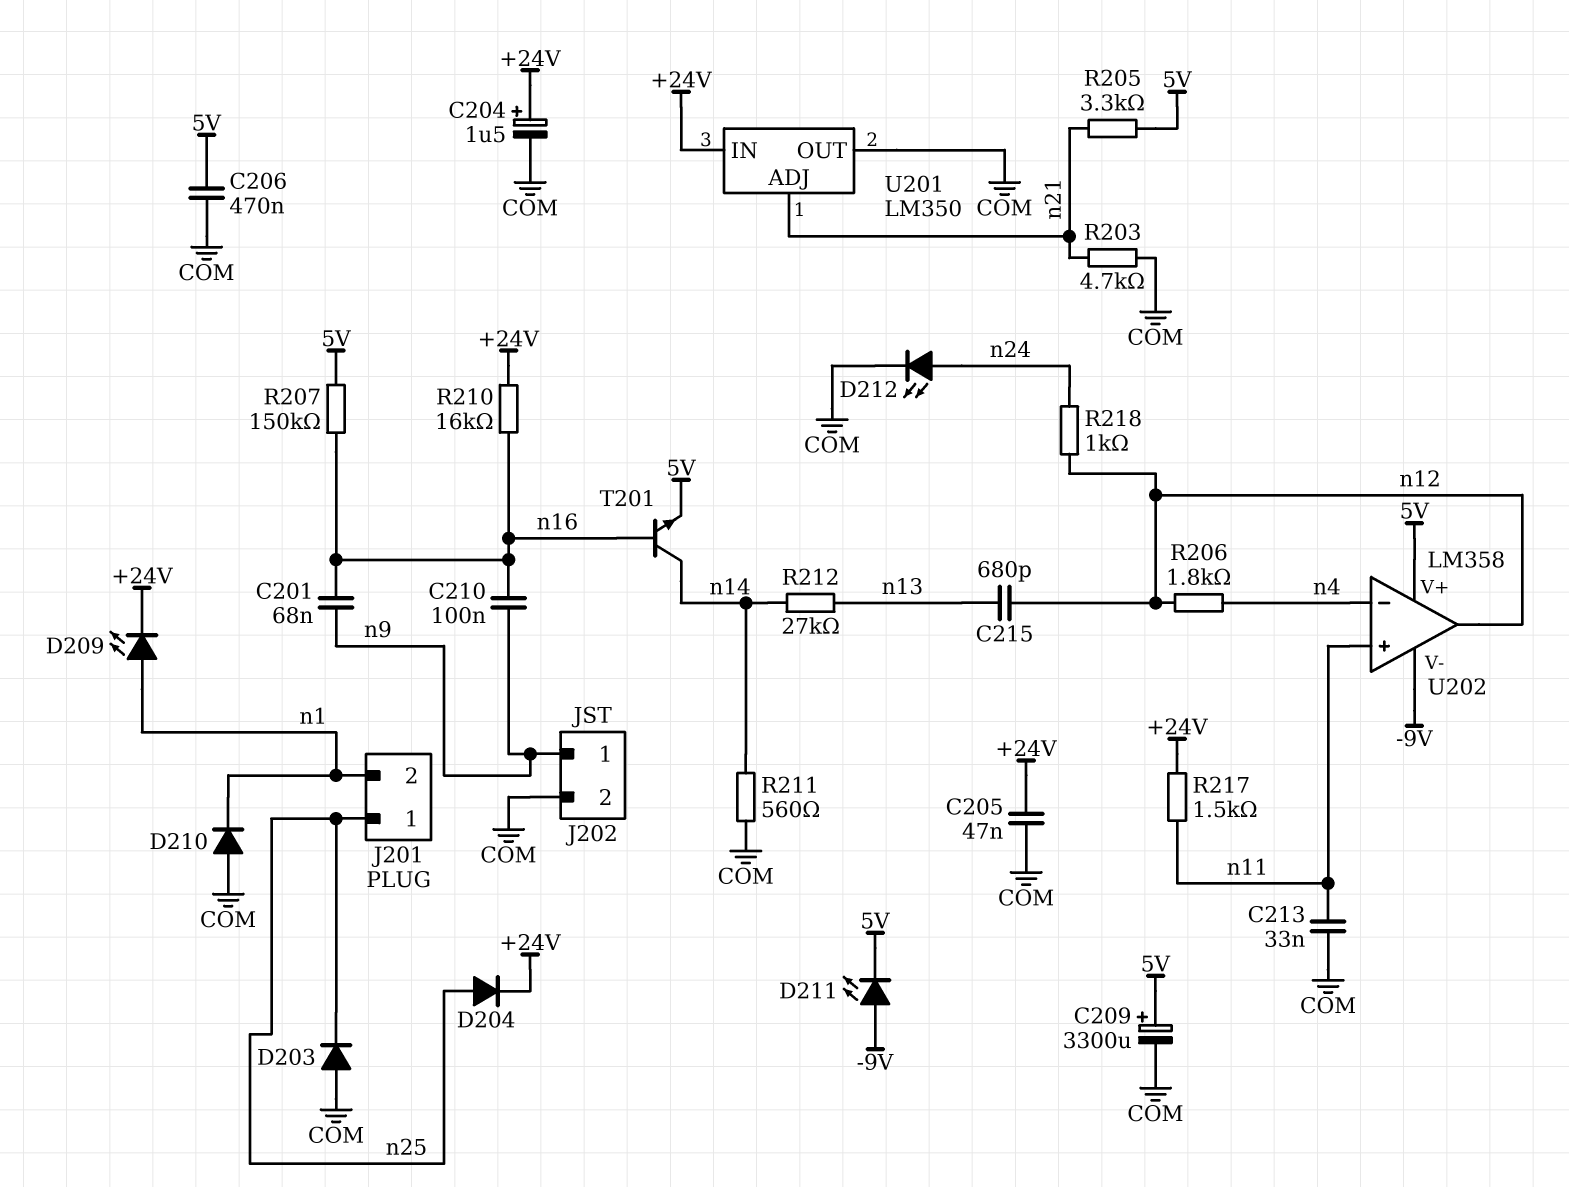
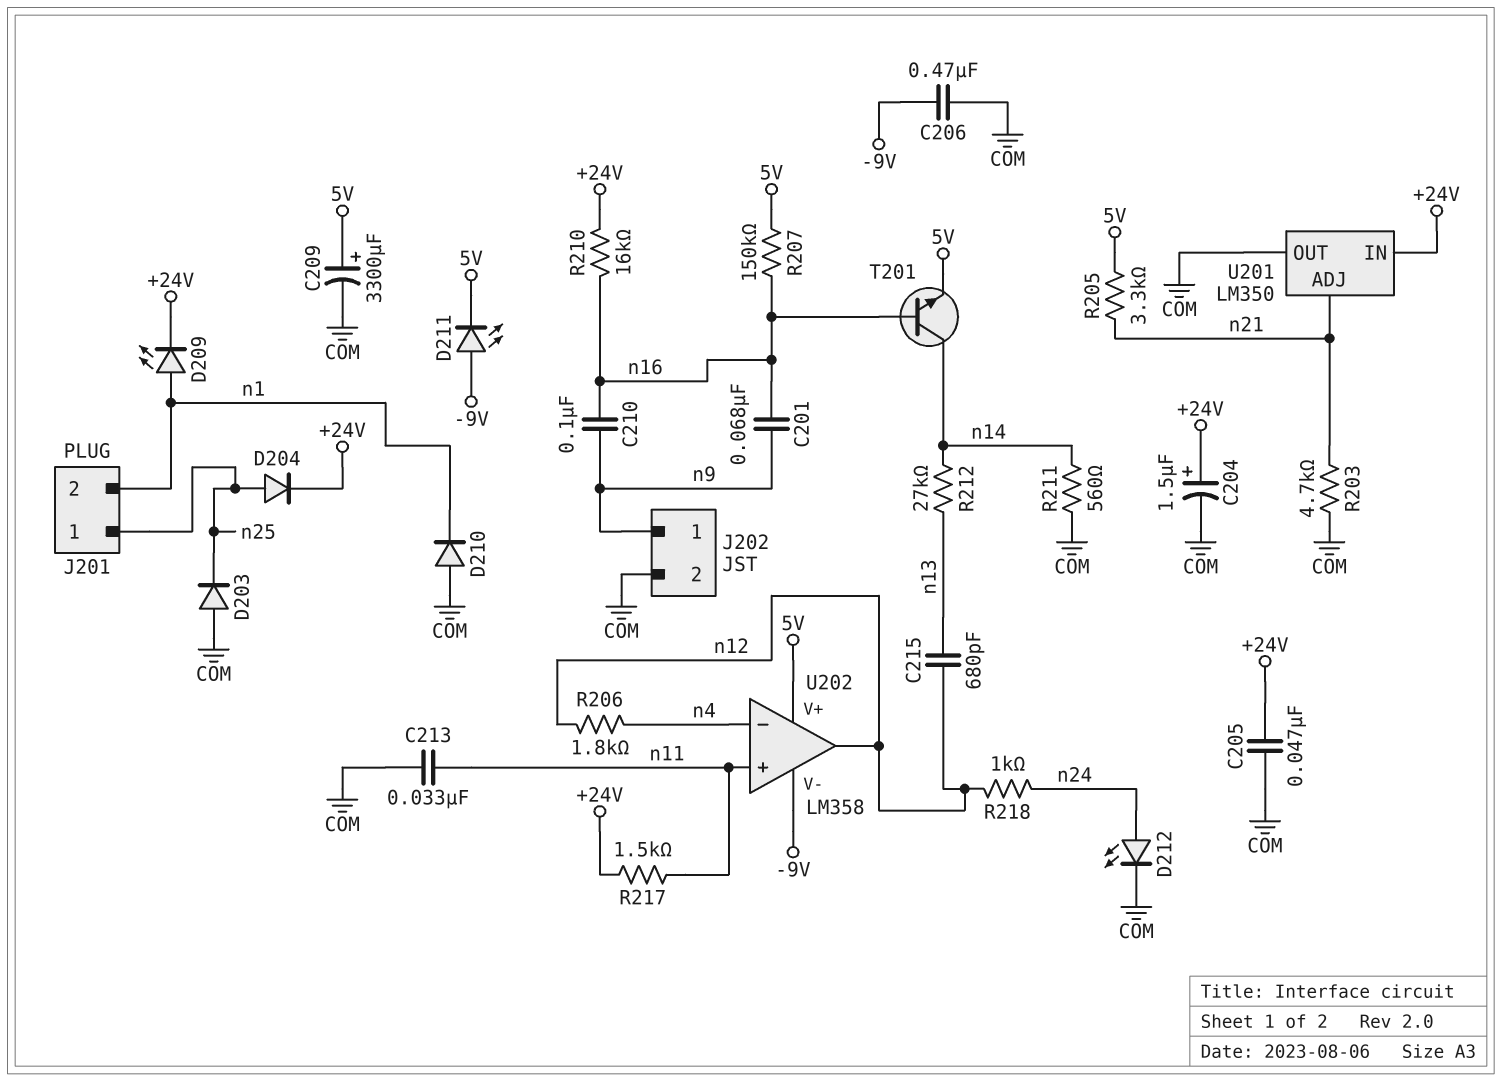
C206: 470nF (5V, COM) -> 470nF (-9V, COM)

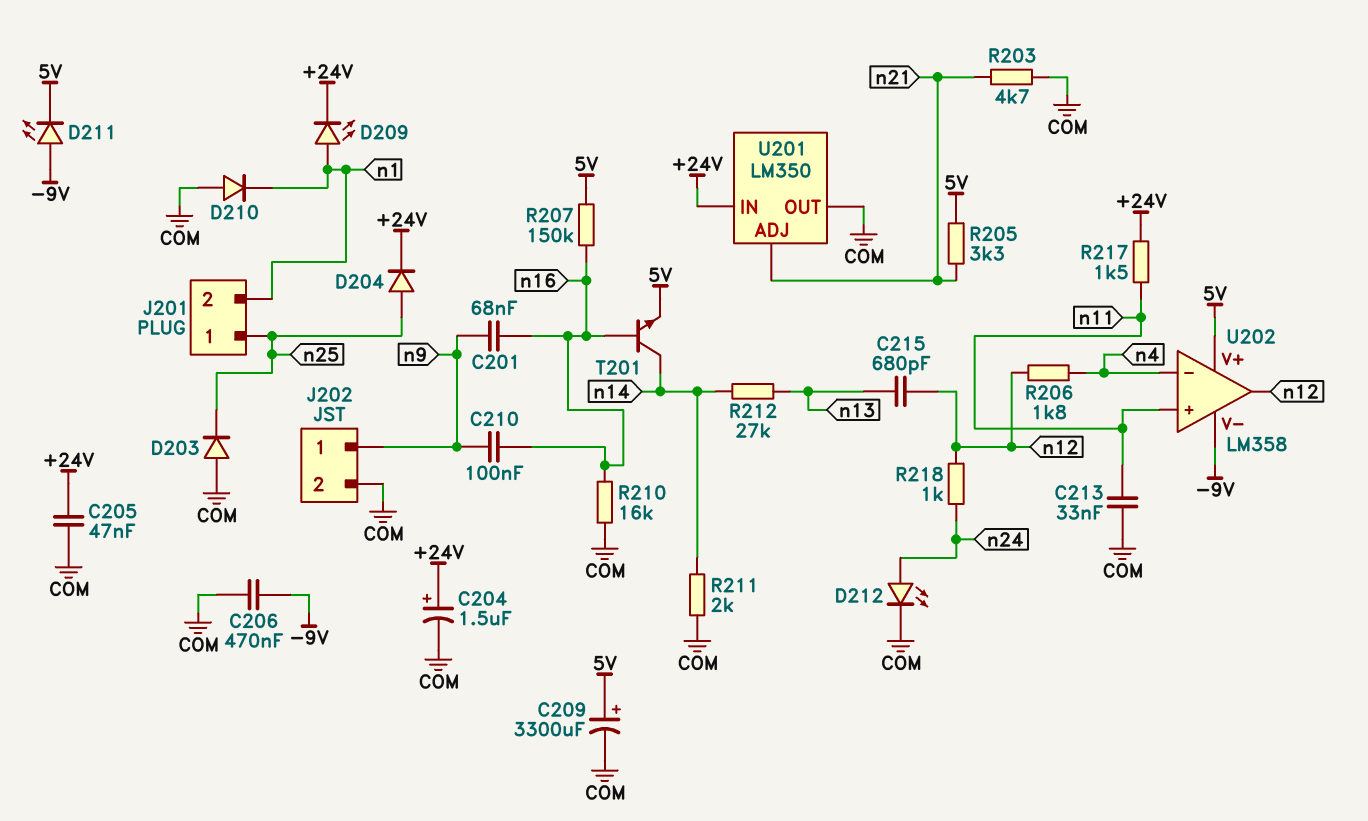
R210: 16k (+24V, n16) -> 16k (COM, n16)
R211: 560 (COM, n14) -> 2k (COM, n14)

